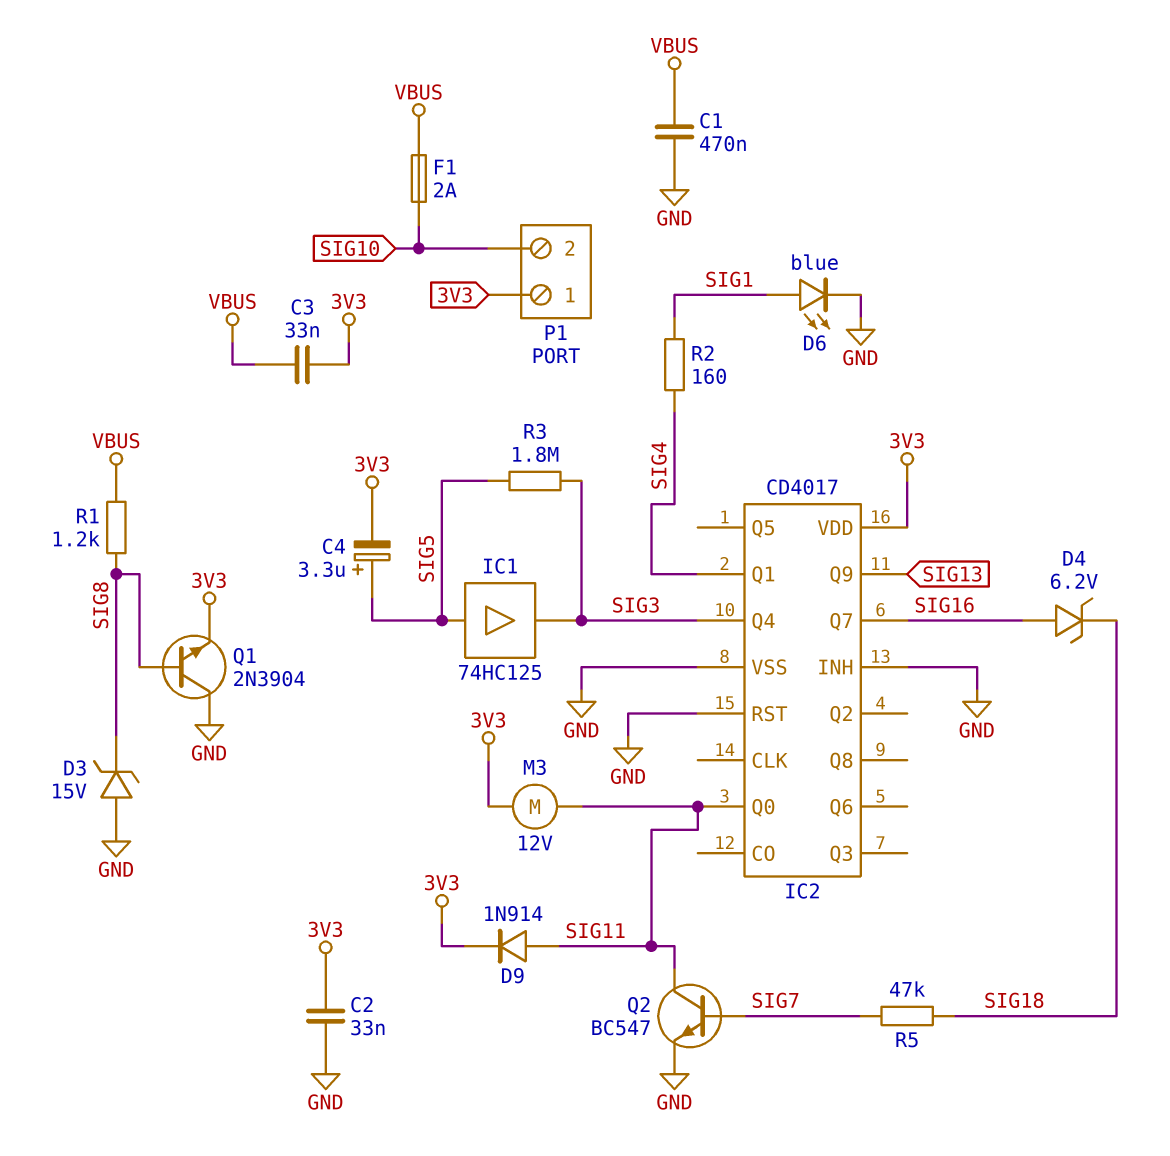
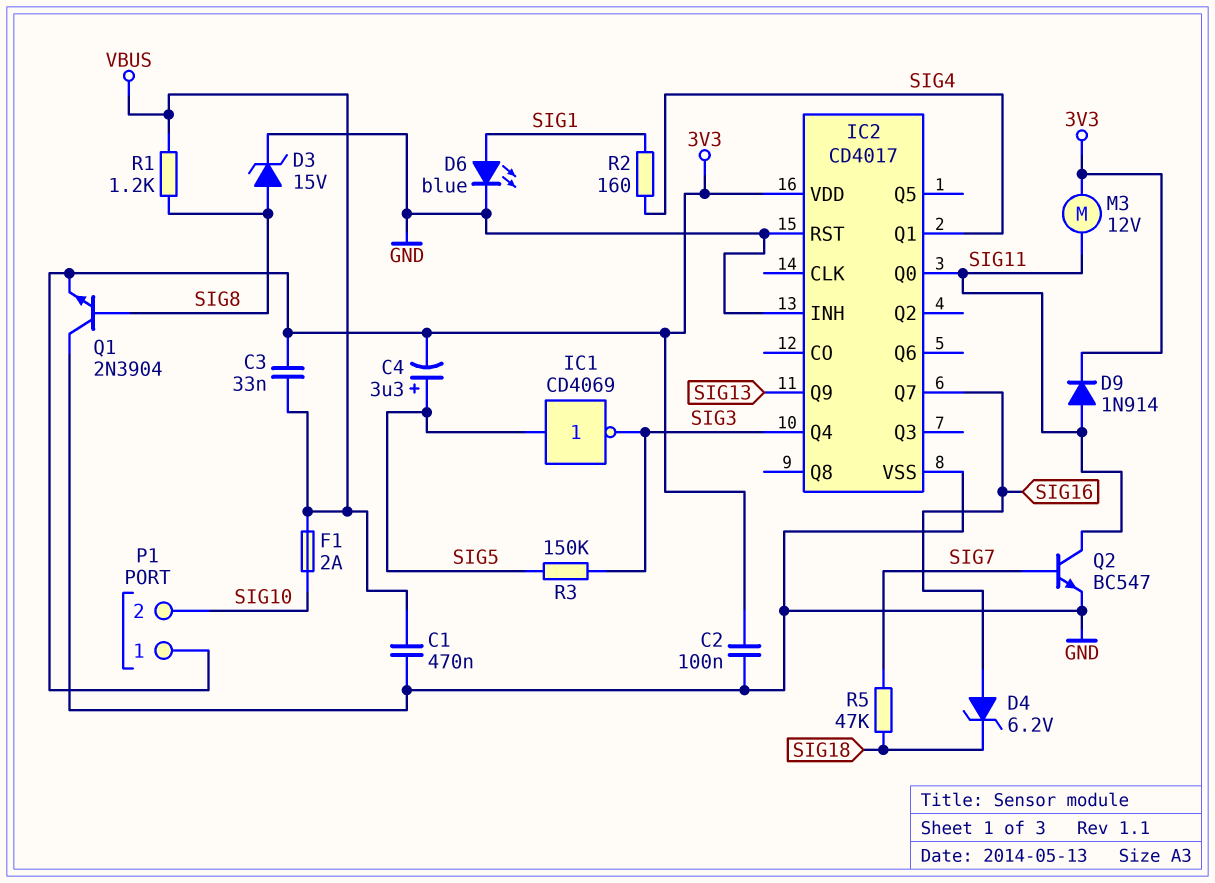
C2: 33nF (3V3, GND) -> 100nF (3V3, GND)
D3: zener 15V (A GND, K SIG8) -> zener 15V (A SIG8, K GND)
IC1: buffer 74HC125 (in SIG5, out SIG3) -> NOT CD4069 (in SIG5, out SIG3)
R3: 1.8M (SIG3, SIG5) -> 150k (SIG3, SIG5)

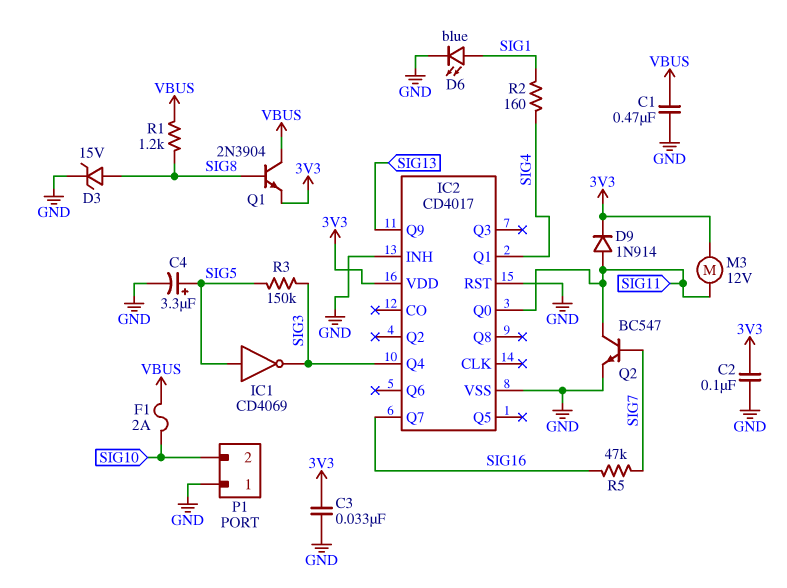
C3: 33nF (3V3, VBUS) -> 33nF (3V3, GND)
C4: 3.3uF (plus SIG5, minus 3V3) -> 3.3uF (plus SIG5, minus GND)
D4: zener 6.2V (A SIG16, K SIG18) -> none
P1 pin 1: 3V3 -> GND
Q1: NPN 2N3904 (B SIG8, C GND, E 3V3) -> NPN 2N3904 (B SIG8, C VBUS, E 3V3)
R5: 47k (SIG7, SIG18) -> 47k (SIG7, SIG16)

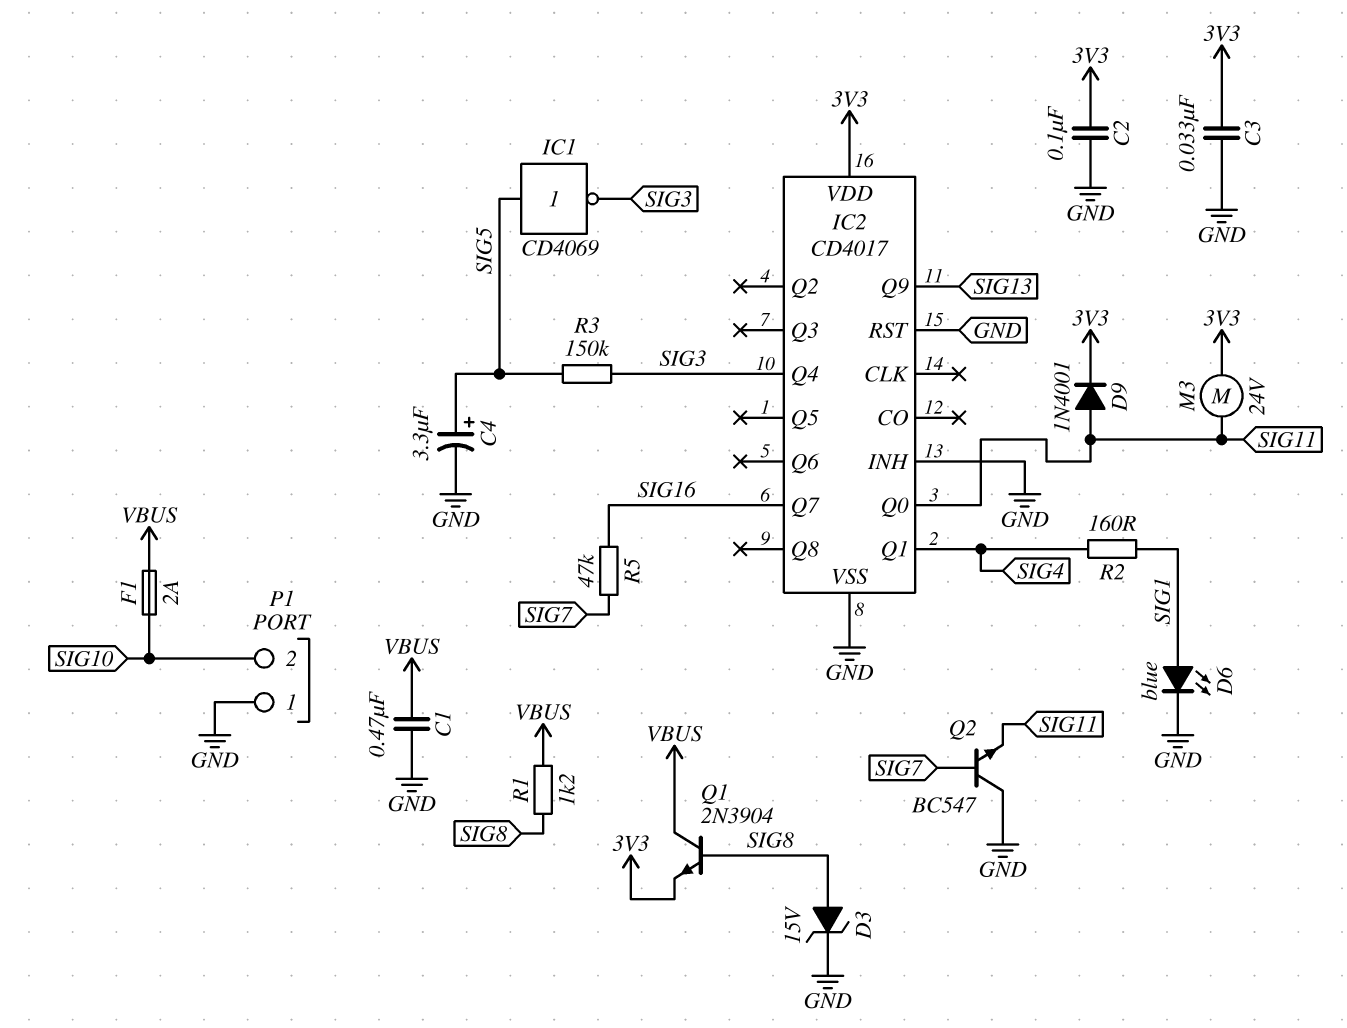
D9: diode 1N914 (A SIG11, K 3V3) -> diode 1N4001 (A SIG11, K 3V3)
M3: motor 12V (3V3, SIG11) -> motor 24V (3V3, SIG11)
Q2: NPN BC547 (B SIG7, C SIG11, E GND) -> NPN BC547 (B SIG7, C GND, E SIG11)

